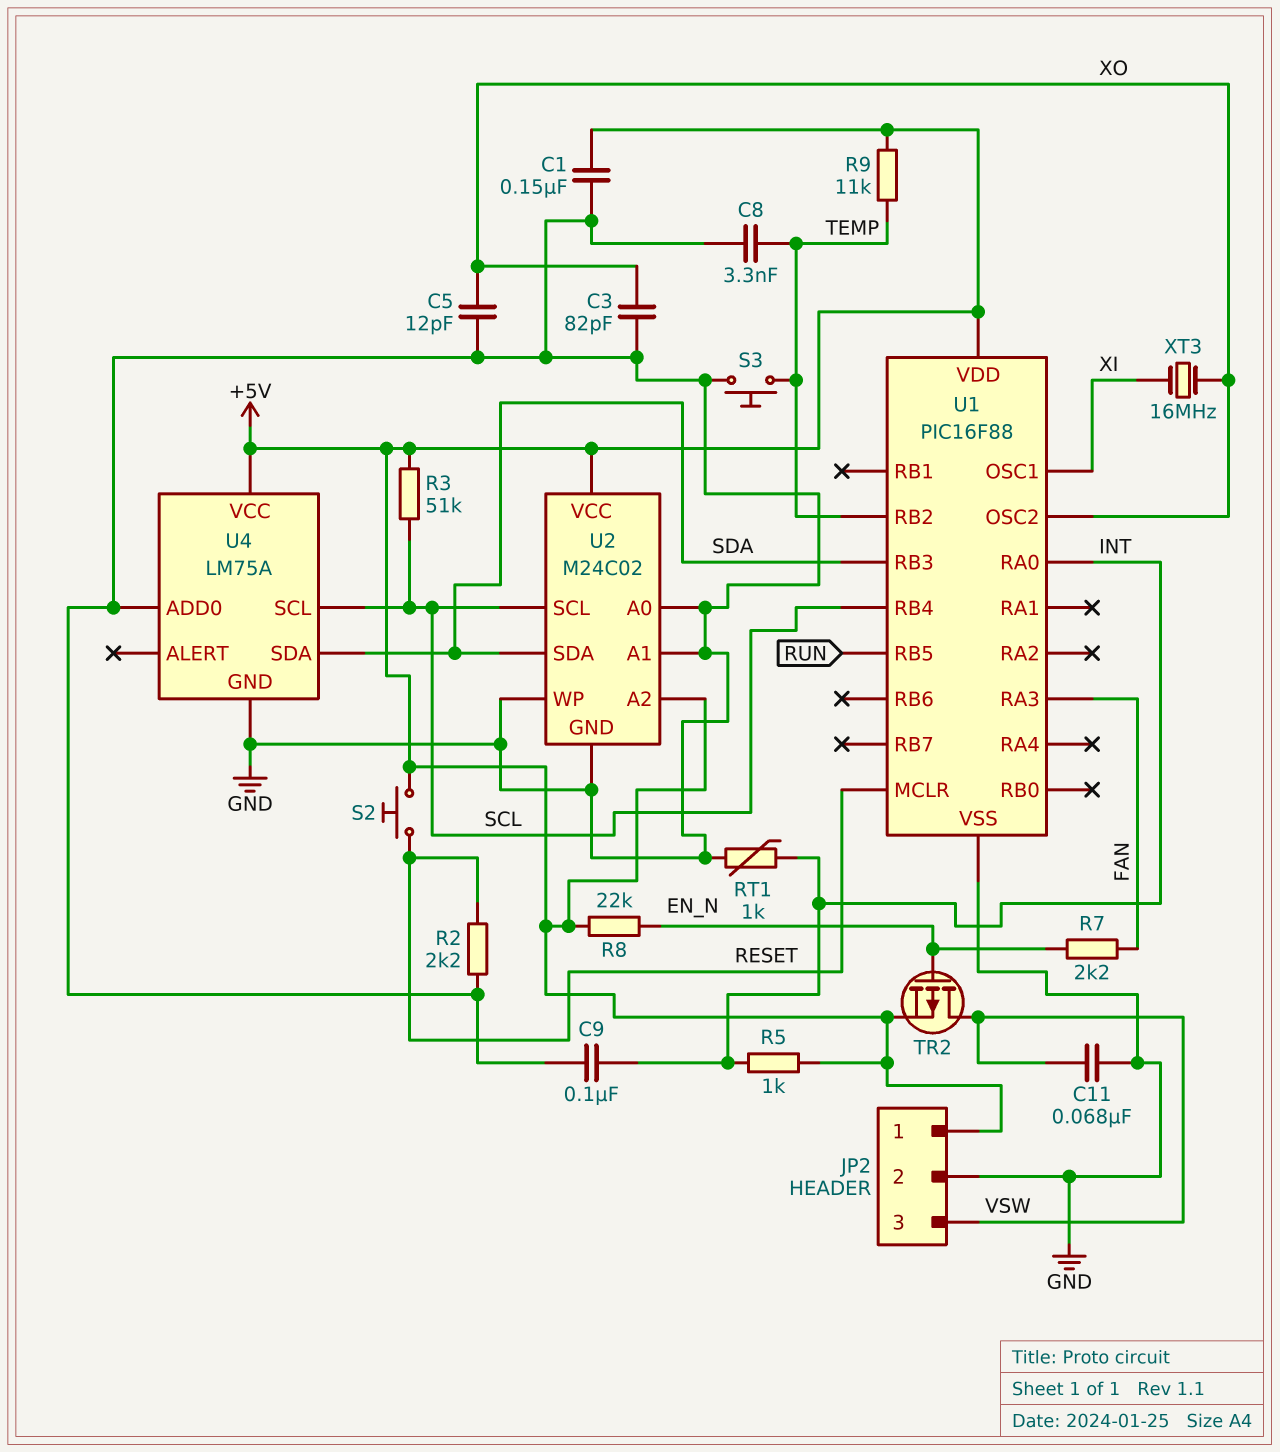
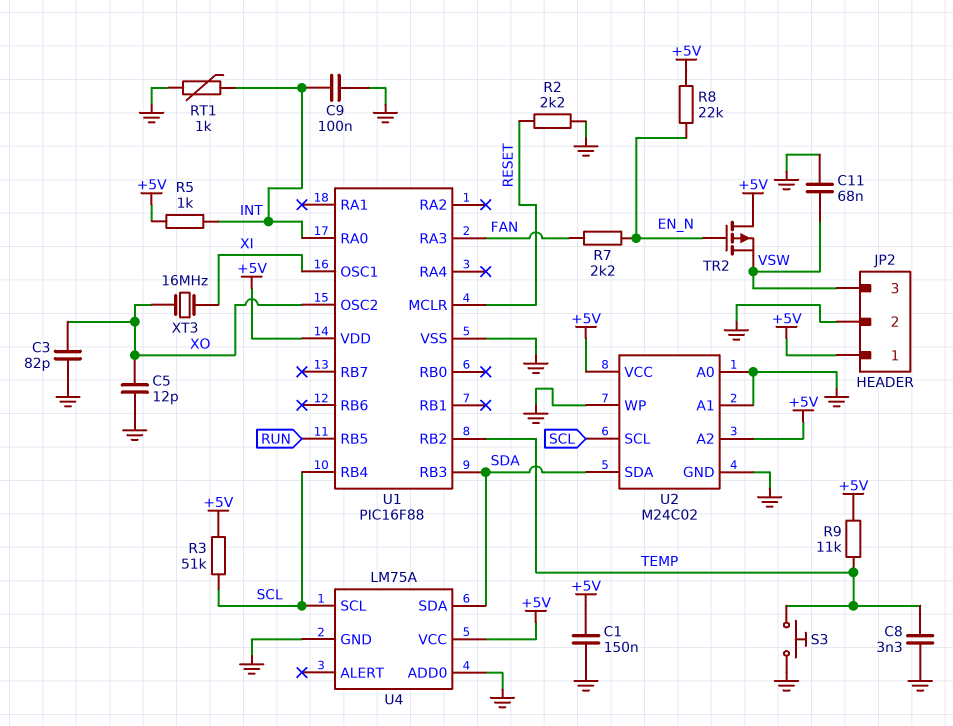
S2: button (+5V, RESET) -> none
TR2: PMOS (G EN_N, D VSW, S +5V) -> PMOS (G EN_N, D +5V, S VSW)

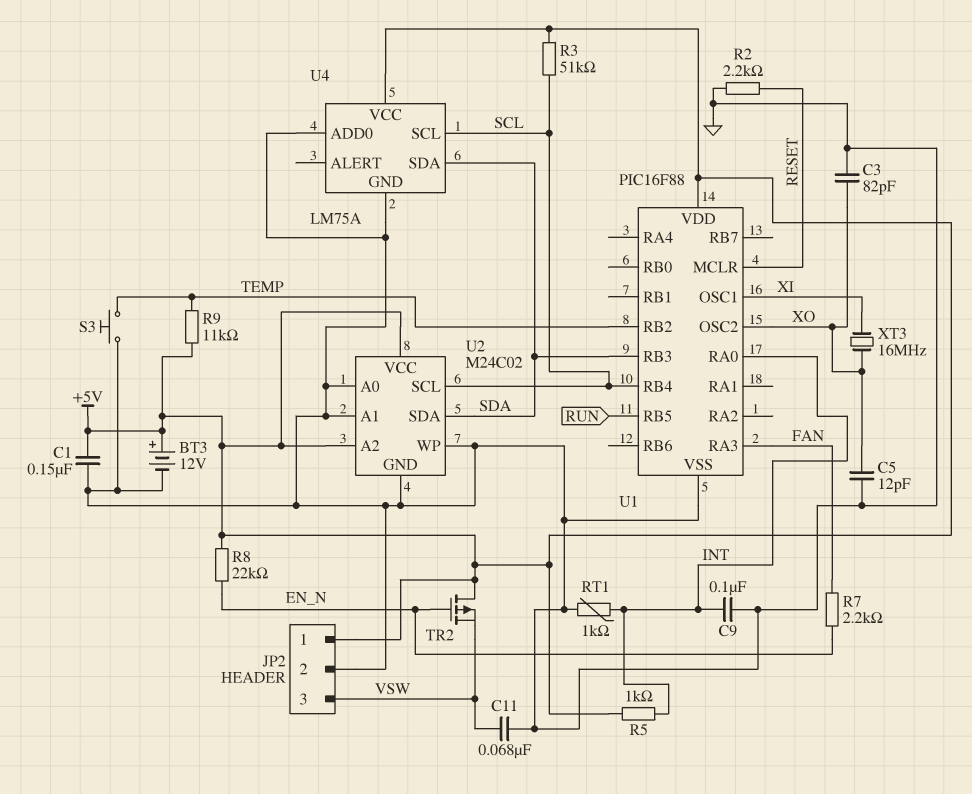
BT3: none -> 12V (plus +5V, minus GND)
C8: 3.3nF (GND, TEMP) -> none

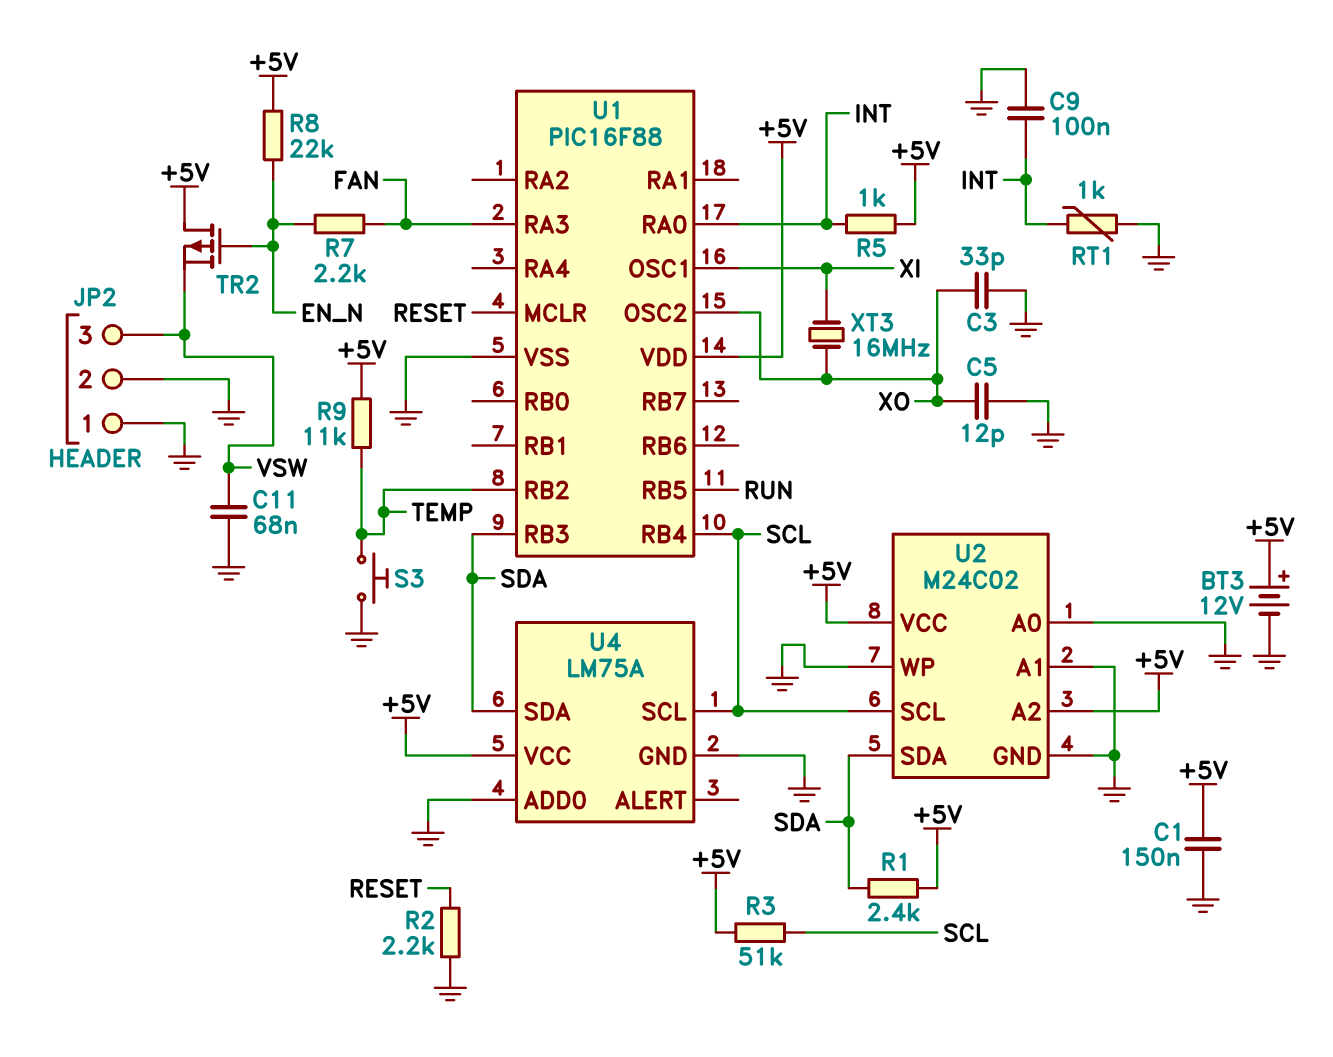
C3: 82pF (GND, XO) -> 33pF (GND, XO)
JP2 pin 1: +5V -> GND
R1: none -> 2.4k (+5V, SDA)

